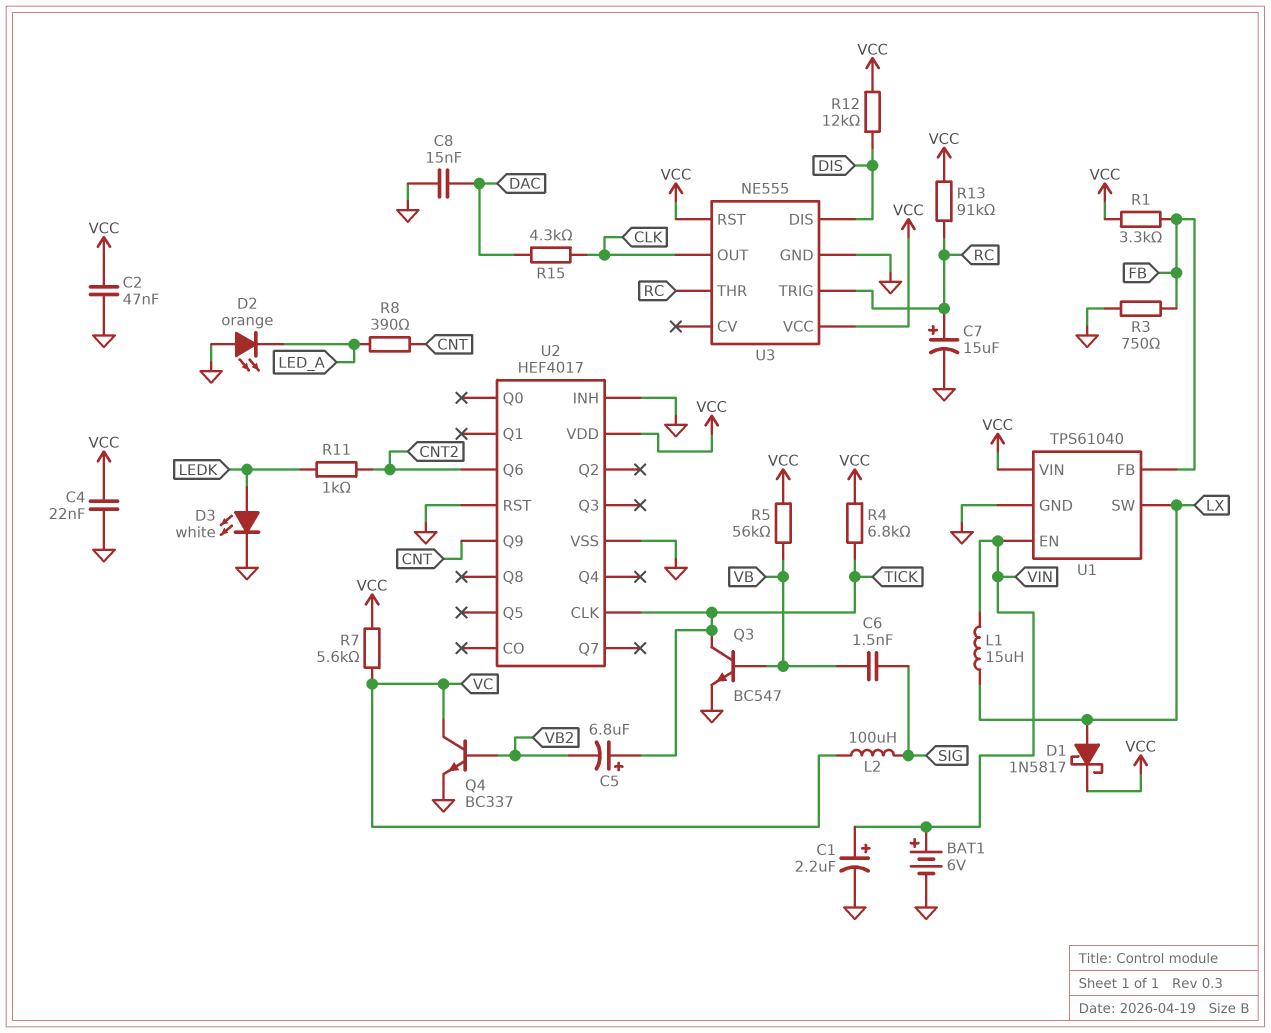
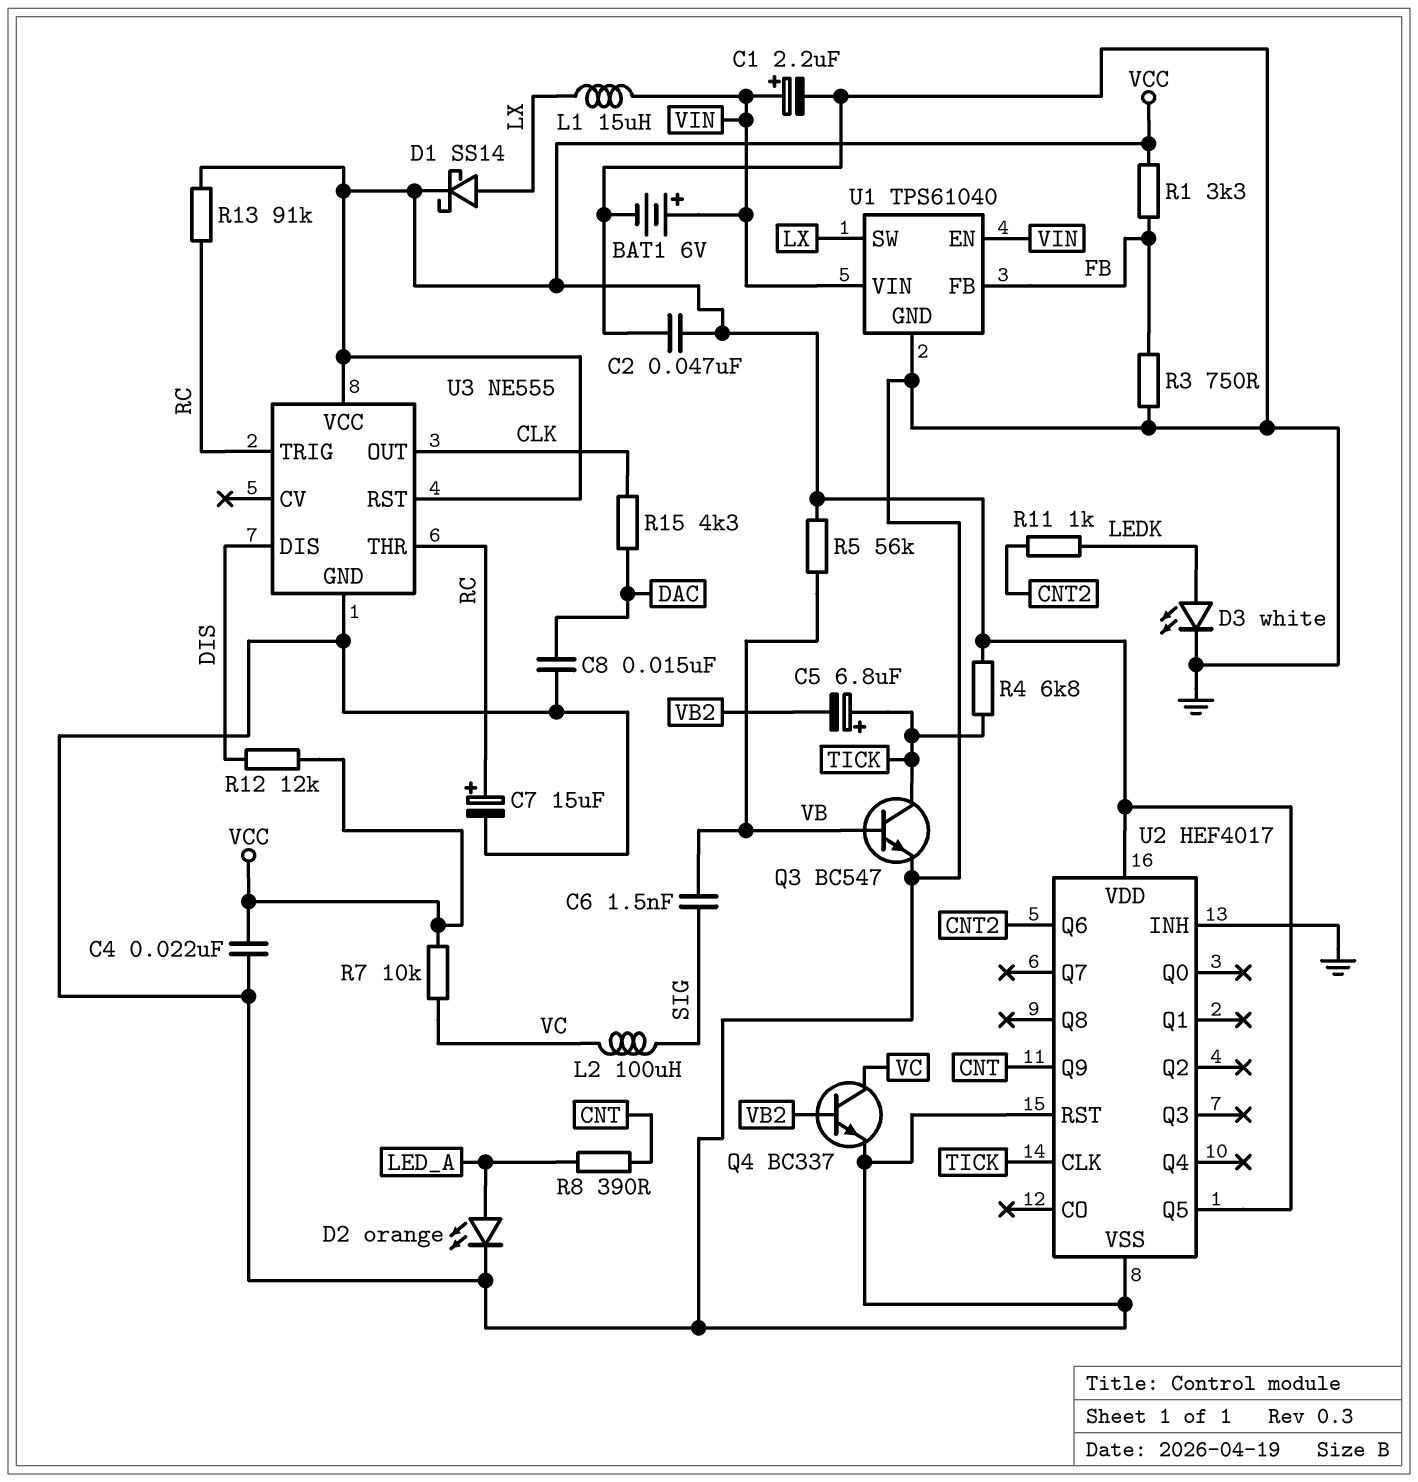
D1: schottky 1N5817 (A LX, K VCC) -> schottky SS14 (A LX, K VCC)
D2: LED orange (A GND, K LED_A) -> LED orange (A LED_A, K GND)
R7: 5.6k (VC, VCC) -> 10k (VC, VCC)
U1 pin VIN: VCC -> VIN
U2 pin Q5: none -> VCC

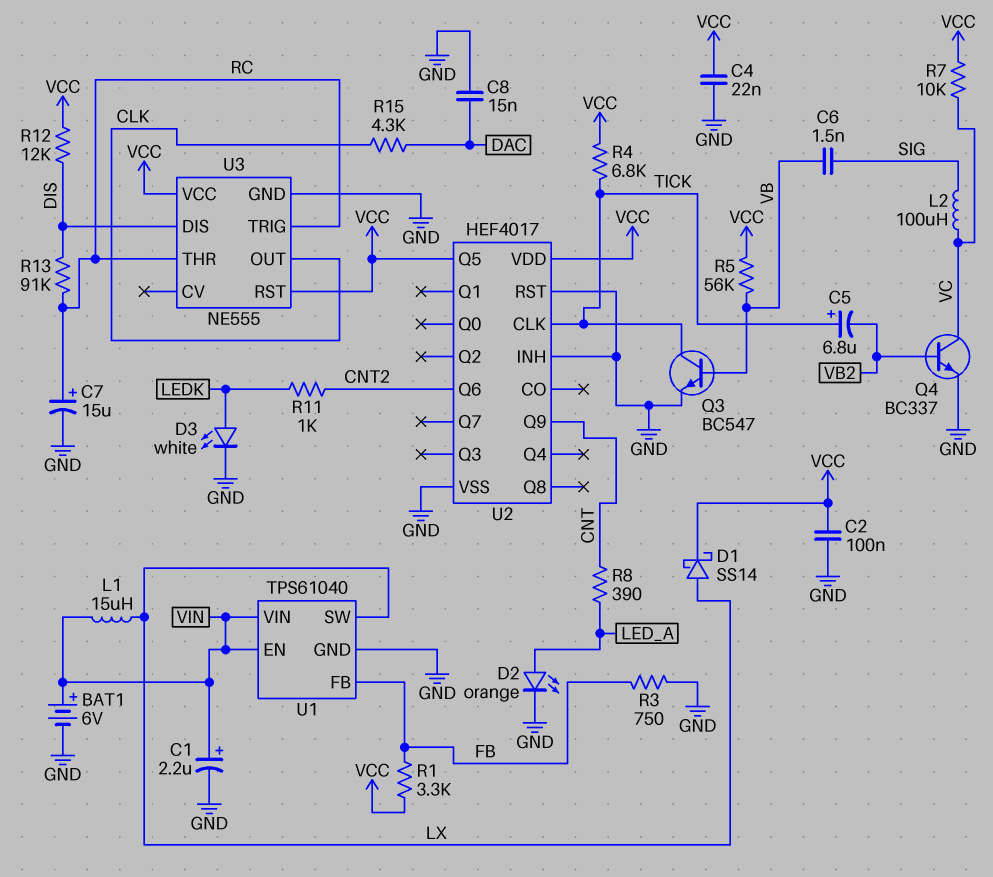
C2: 47nF (GND, VCC) -> 100nF (GND, VCC)
R13: 91k (RC, VCC) -> 91k (DIS, RC)

